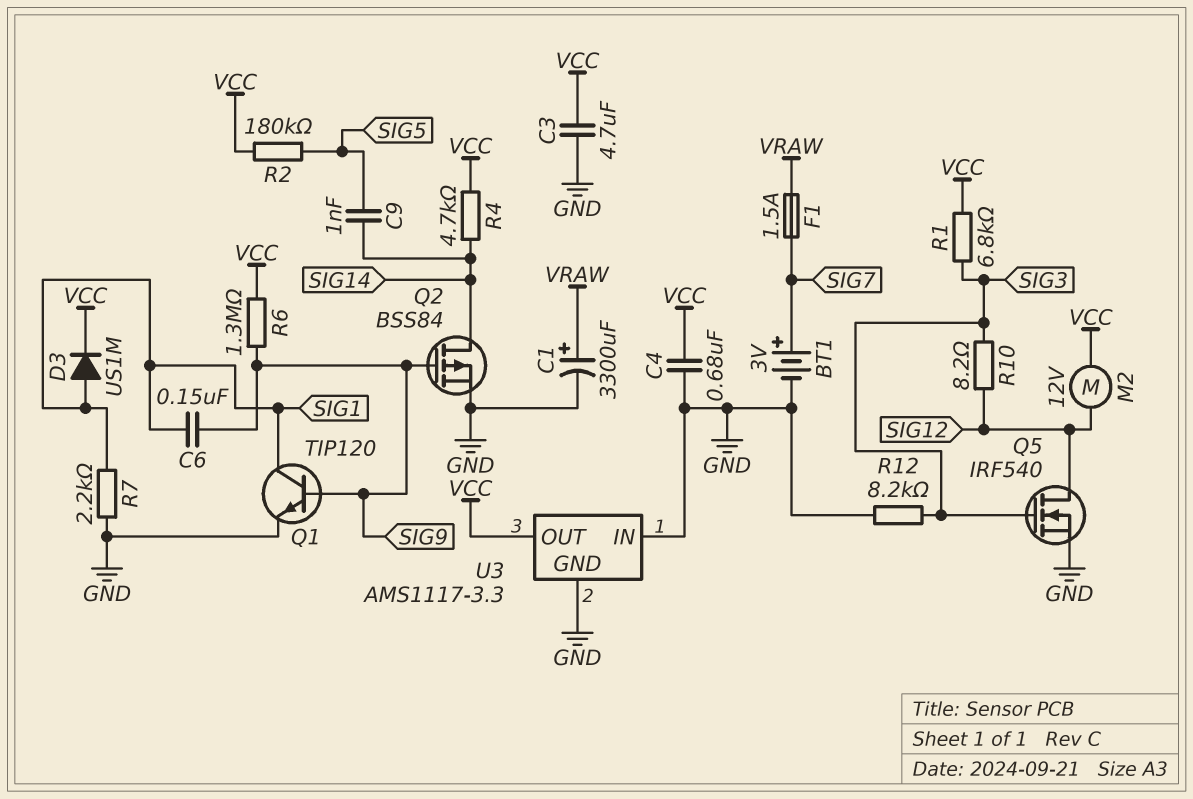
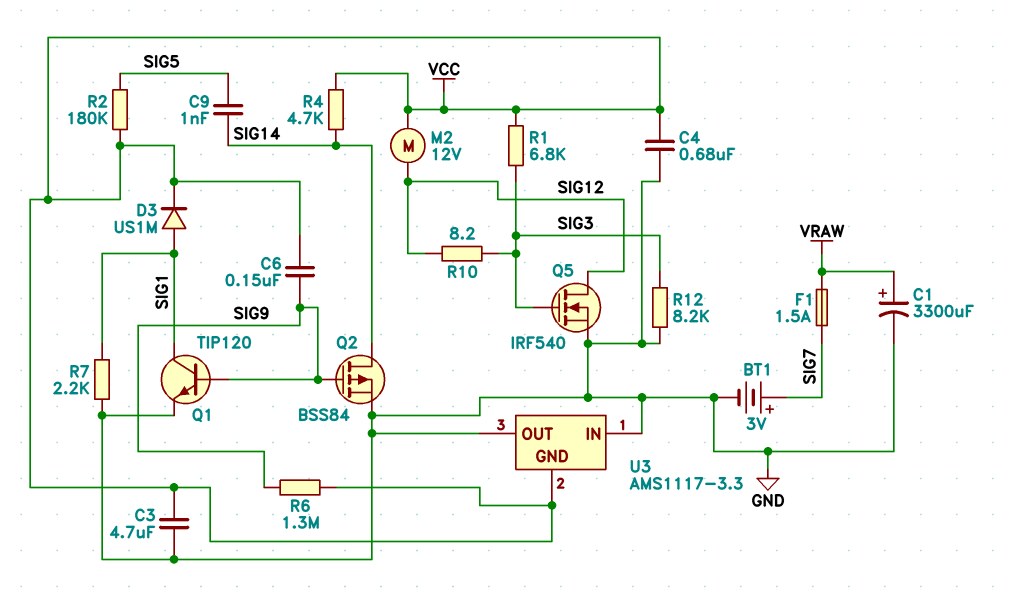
C6: 150nF (SIG1, SIG9) -> 150nF (SIG9, VCC)
U3 pin GND: GND -> VCC
U3 pin OUT: VCC -> GND

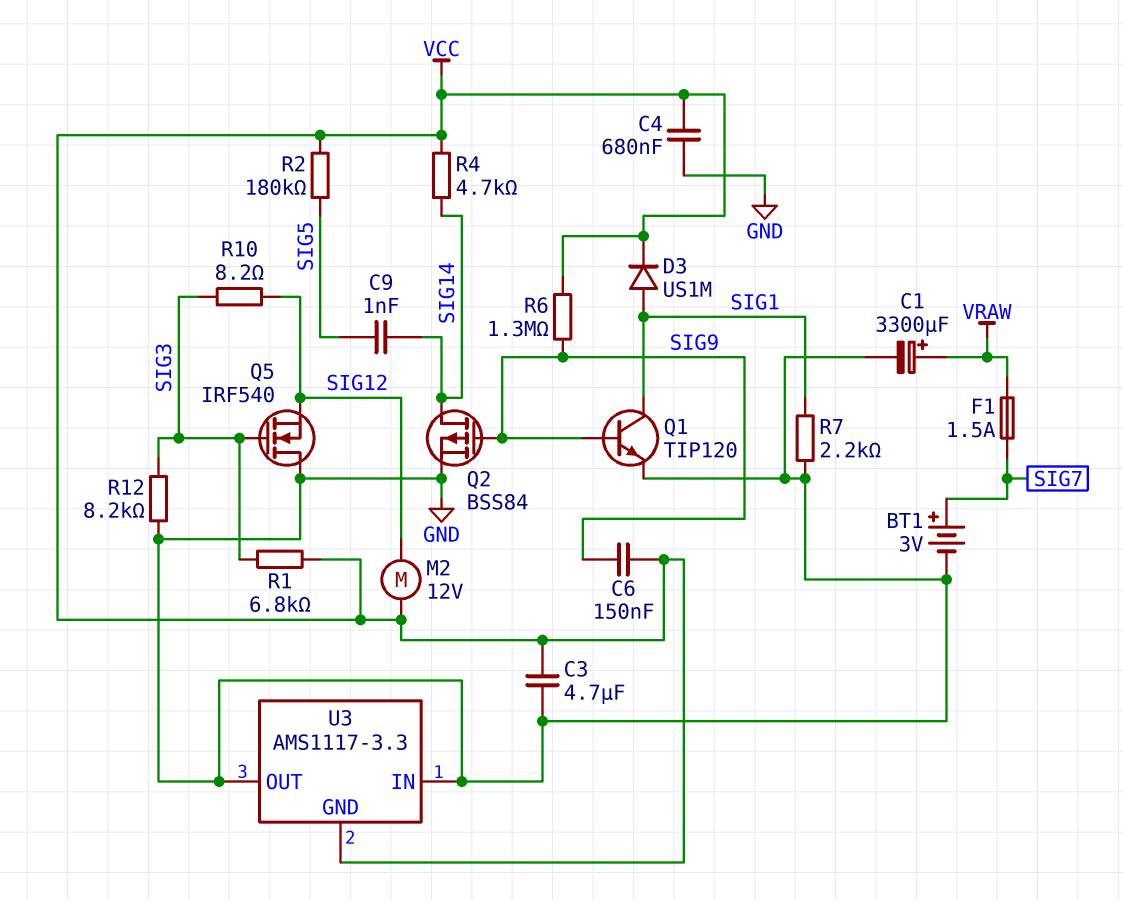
Q5: NMOS IRF540 (G SIG3, D SIG12, S GND) -> NMOS IRF540 (G SIG3, D GND, S SIG12)

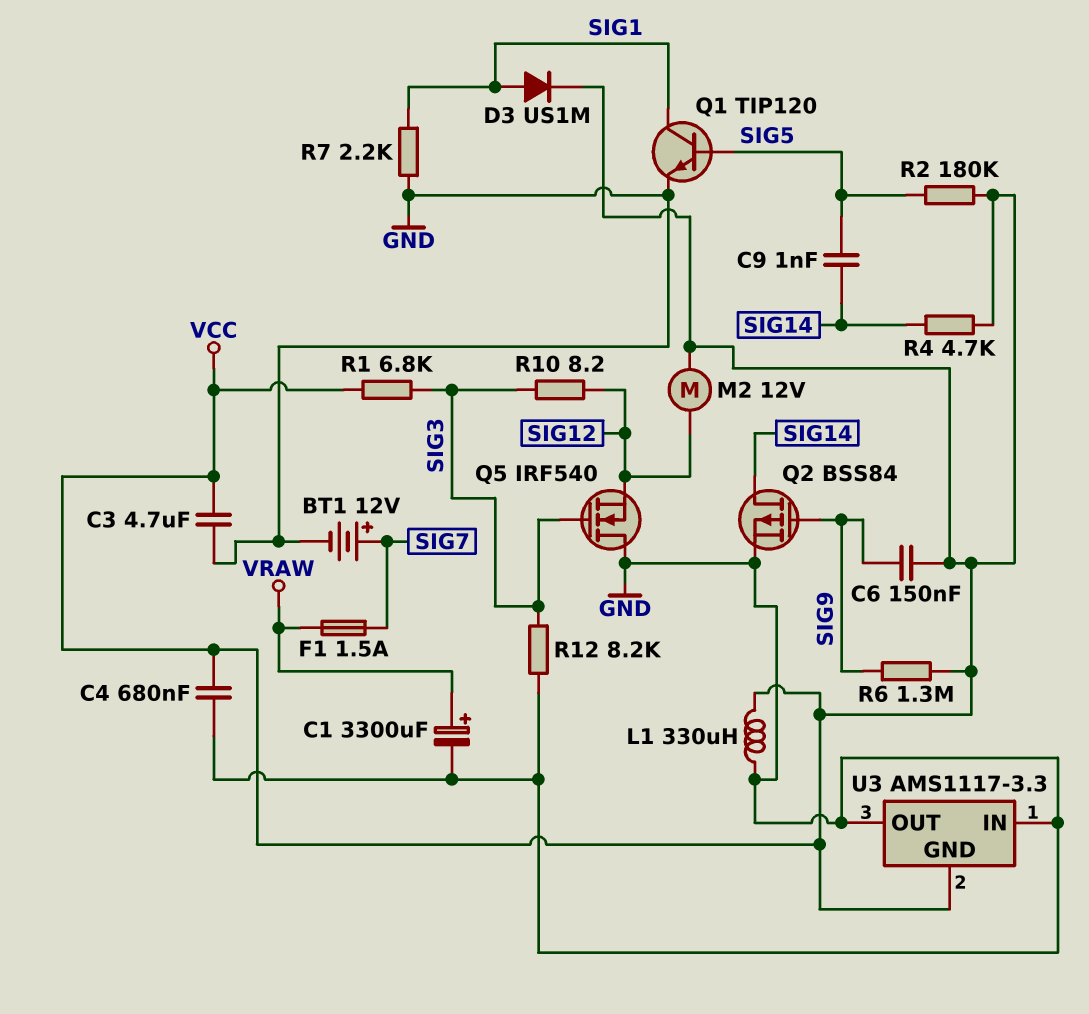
BT1: 3V (plus SIG7, minus GND) -> 12V (plus SIG7, minus GND)
L1: none -> 330uH (GND, VCC)
Q1: NPN TIP120 (B SIG9, C SIG1, E GND) -> NPN TIP120 (B SIG5, C SIG1, E GND)

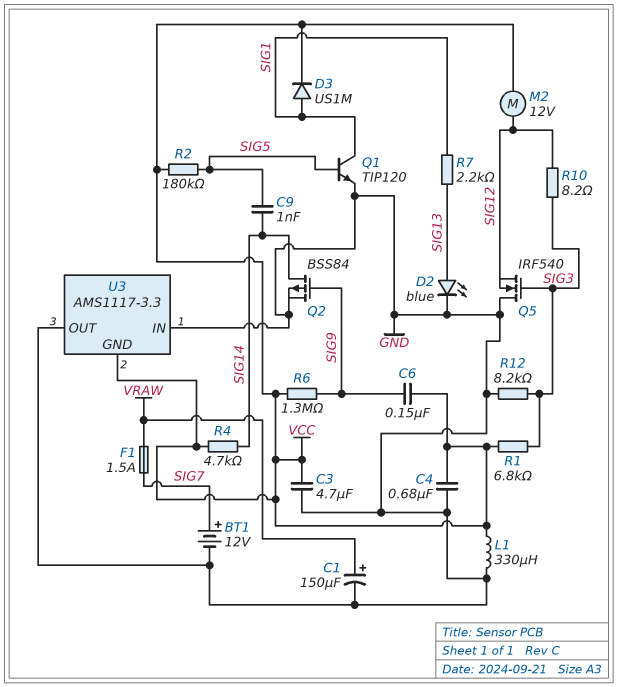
C1: 3300uF (plus VRAW, minus GND) -> 150uF (plus VRAW, minus GND)
D2: none -> LED blue (A SIG13, K GND)
R7: 2.2k (GND, SIG1) -> 2.2k (SIG1, SIG13)

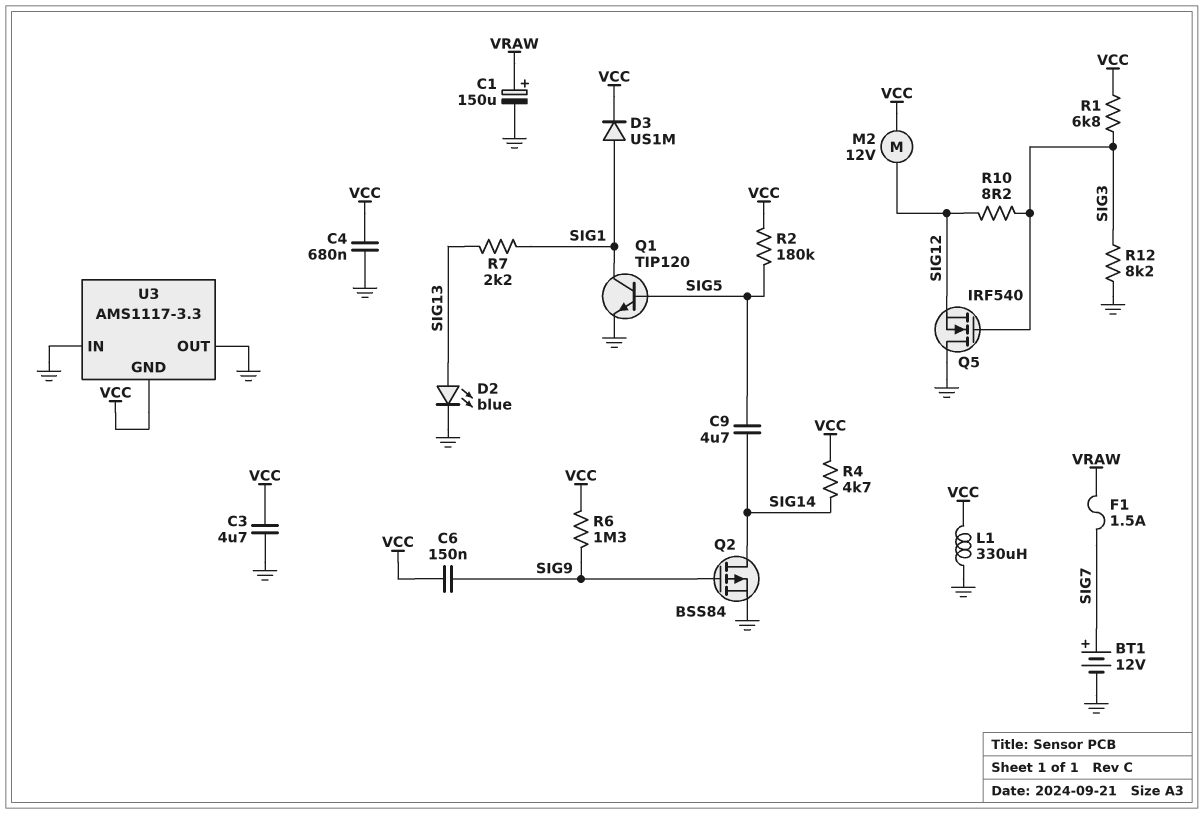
C9: 1nF (SIG5, SIG14) -> 4.7uF (SIG5, SIG14)

